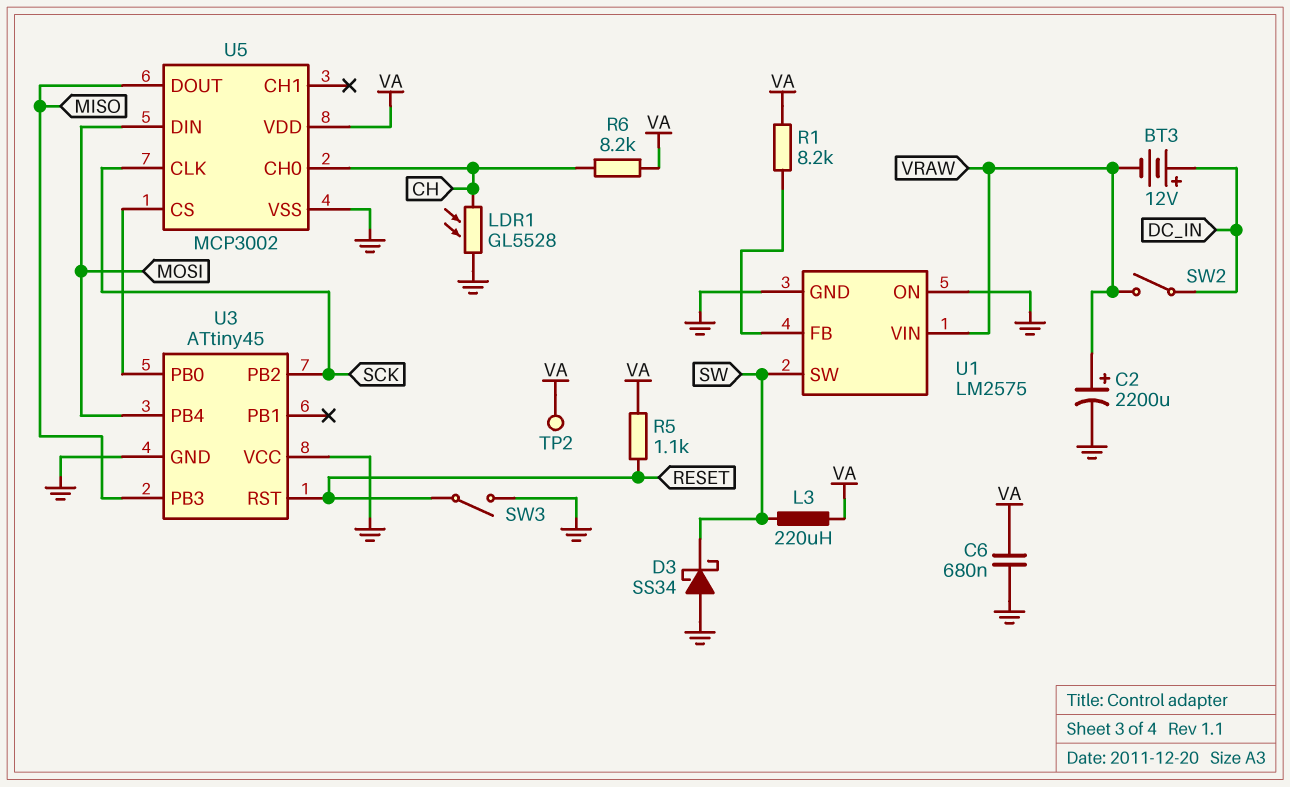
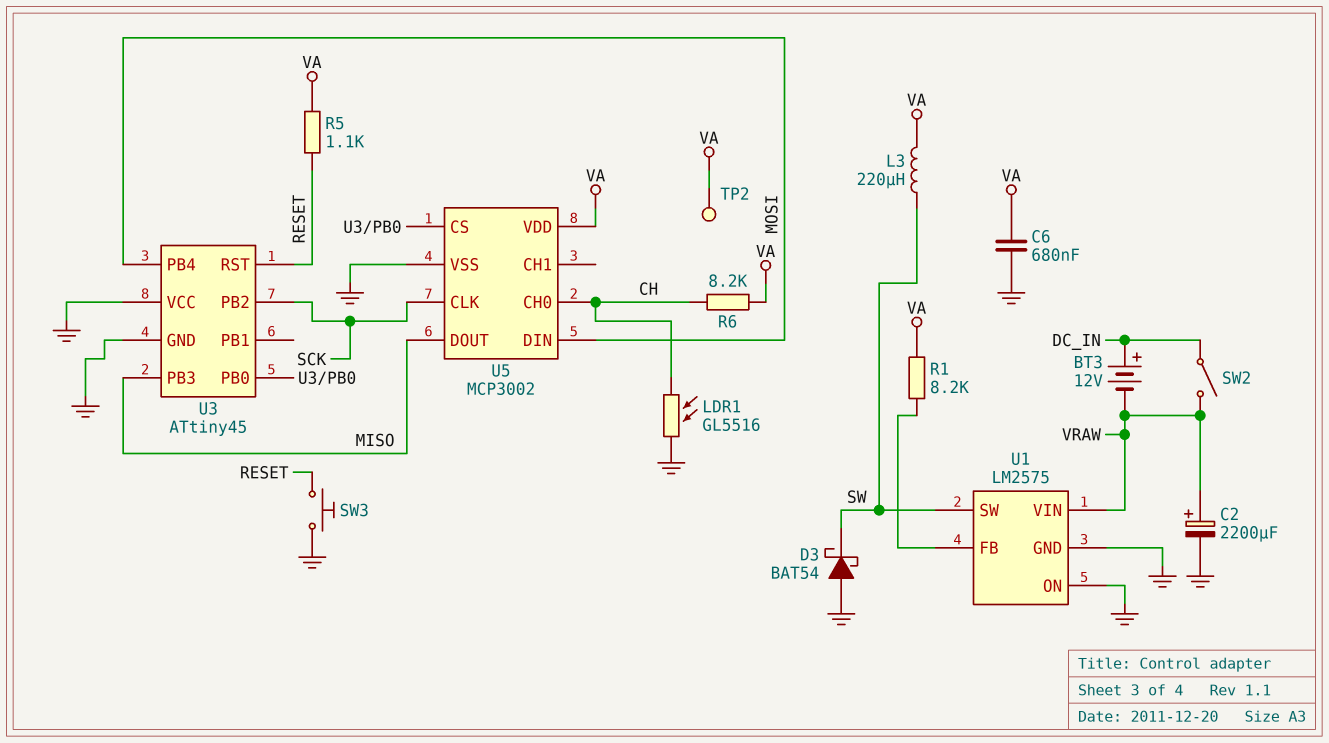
D3: schottky SS34 (A GND, K SW) -> schottky BAT54 (A GND, K SW)
LDR1: GL5528 (CH, GND) -> GL5516 (CH, GND)
SW3: switch (GND, RESET) -> button (GND, RESET)

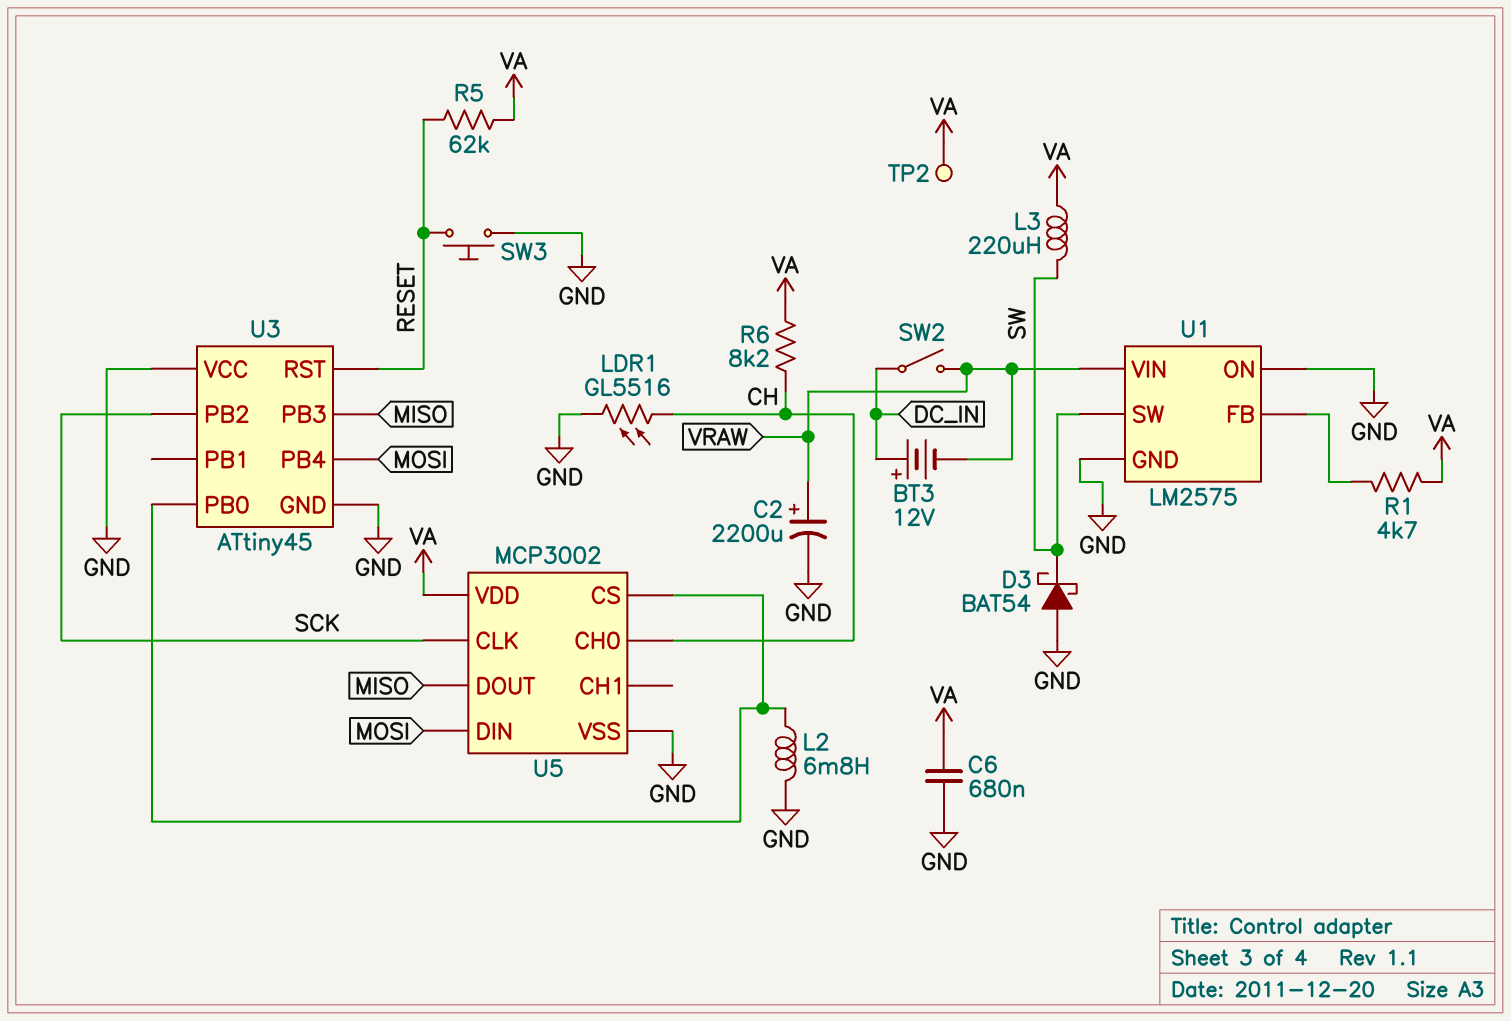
L2: none -> 6.8mH (GND, U3/PB0)
R1: 8.2k (U1/FB, VA) -> 4.7k (U1/FB, VA)
R5: 1.1k (RESET, VA) -> 62k (RESET, VA)

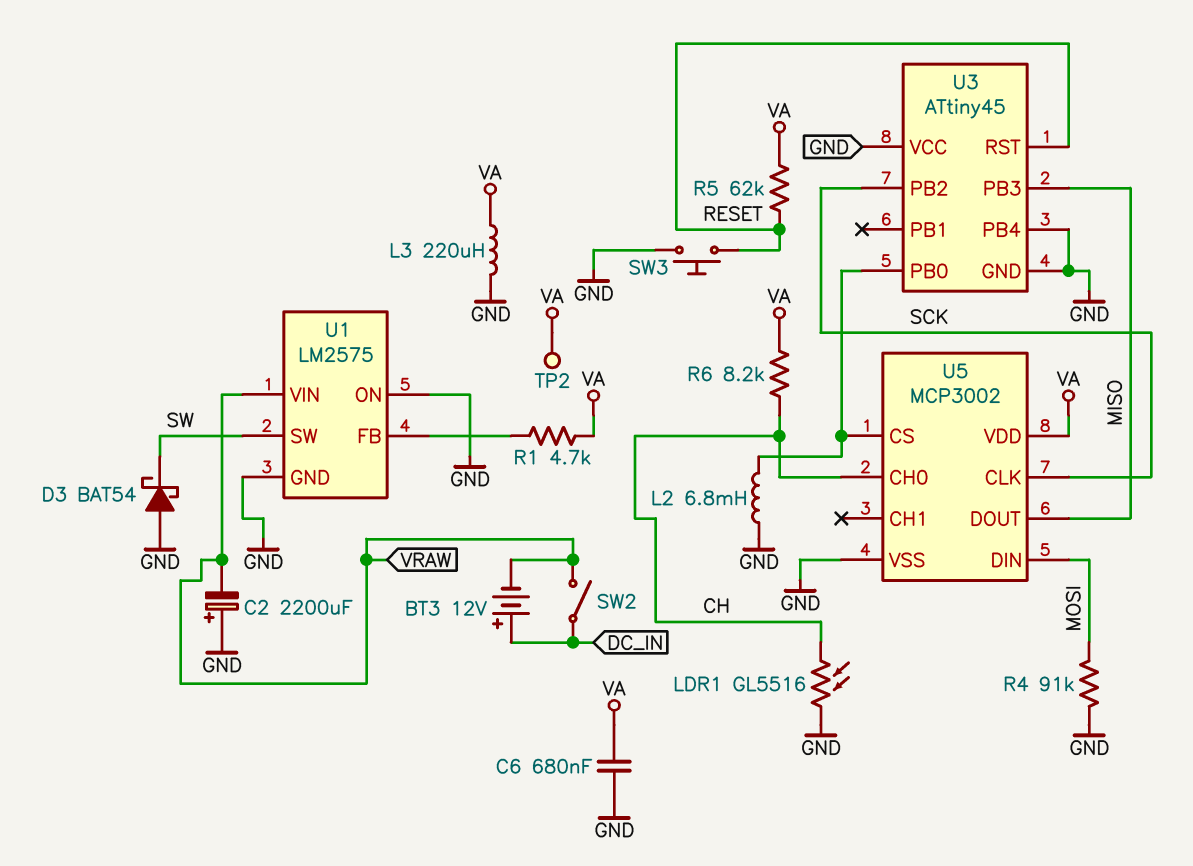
C2: 2200uF (plus VRAW, minus GND) -> 2200uF (plus GND, minus VRAW)
L3: 220uH (SW, VA) -> 220uH (GND, VA)
R4: none -> 91k (GND, MOSI)
U3 pin PB4: MOSI -> GND

